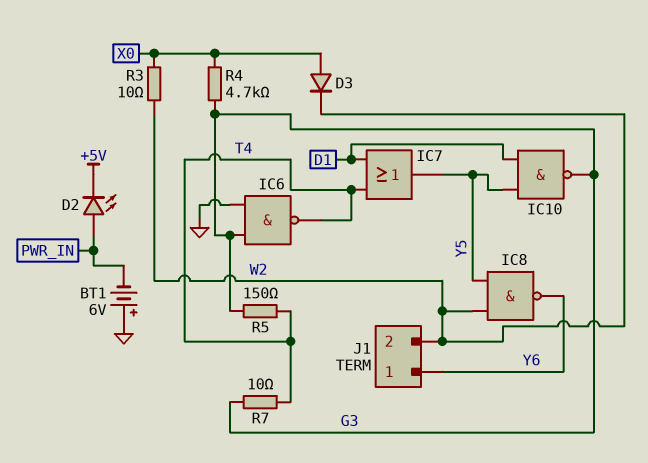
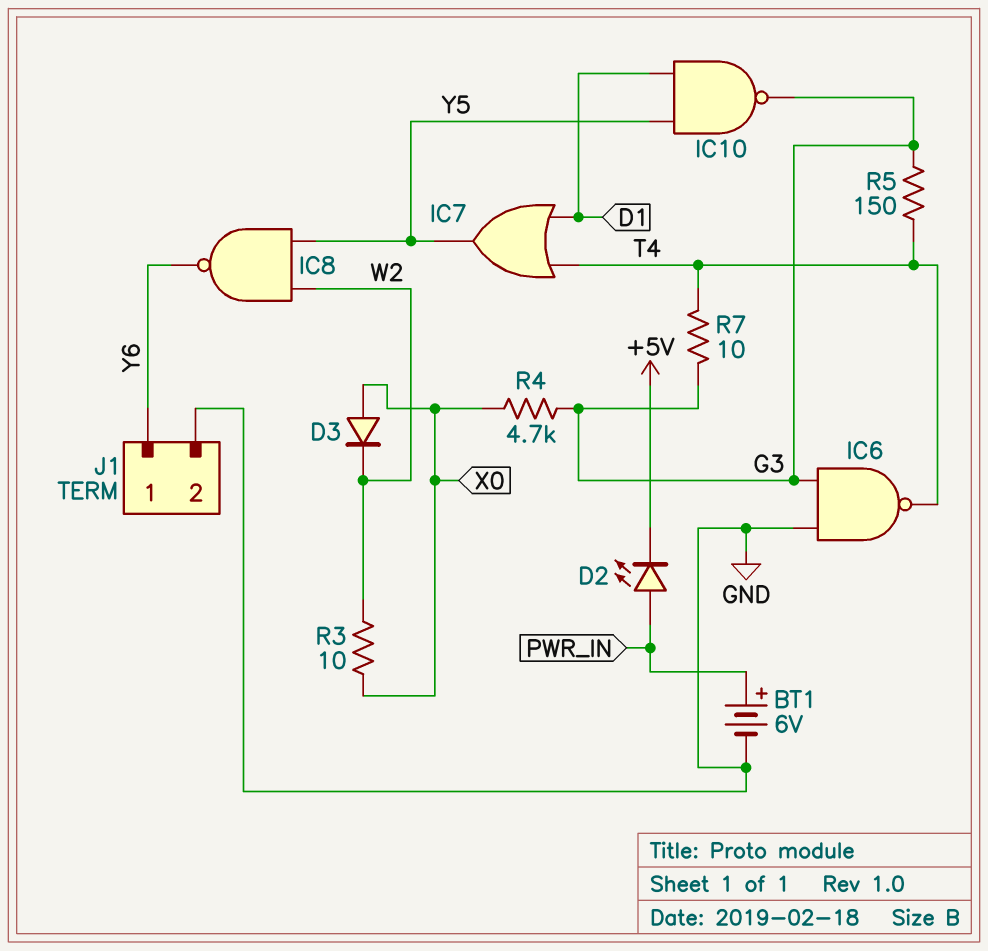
BT1: 6V (plus GND, minus PWR_IN) -> 6V (plus PWR_IN, minus GND)
J1 pin 2: W2 -> GND

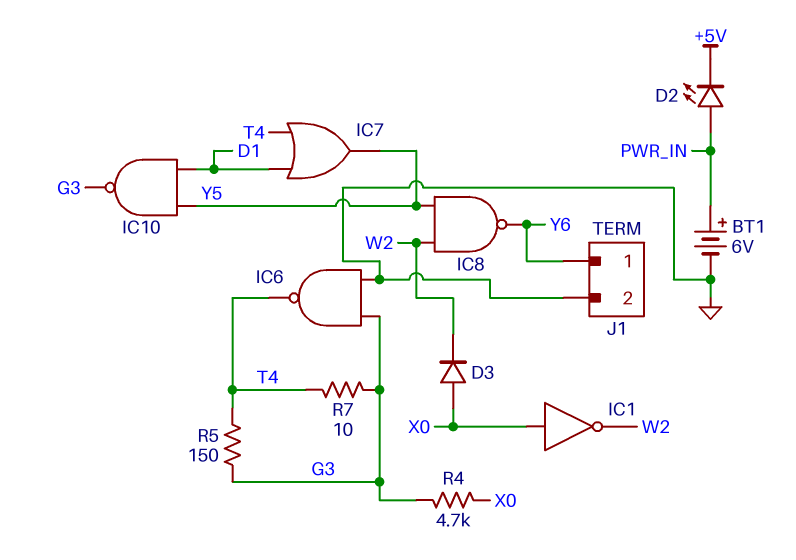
IC1: none -> NOT (in X0, out W2)
R3: 10 (W2, X0) -> none

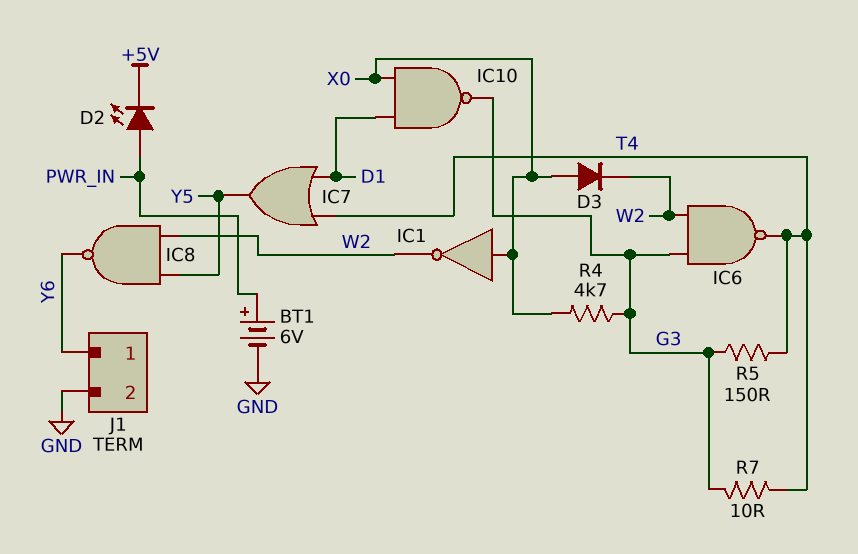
IC6: NAND (in G3, in GND, out T4) -> NAND (in G3, in W2, out T4)
IC10: NAND (in D1, in Y5, out G3) -> NAND (in D1, in X0, out G3)

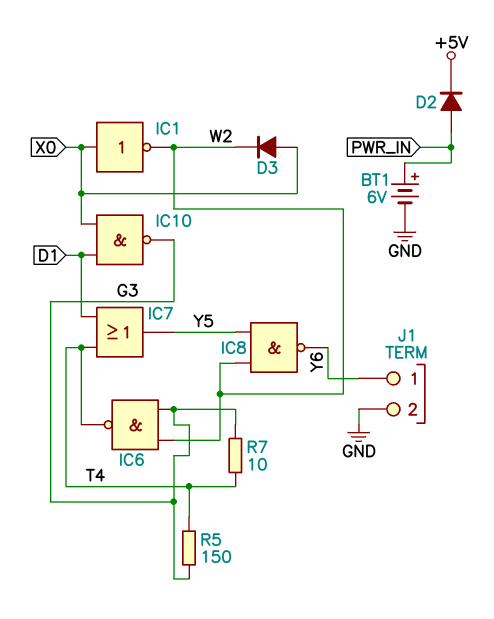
D2: LED (A PWR_IN, K +5V) -> diode (A PWR_IN, K +5V)
R4: 4.7k (G3, X0) -> none

